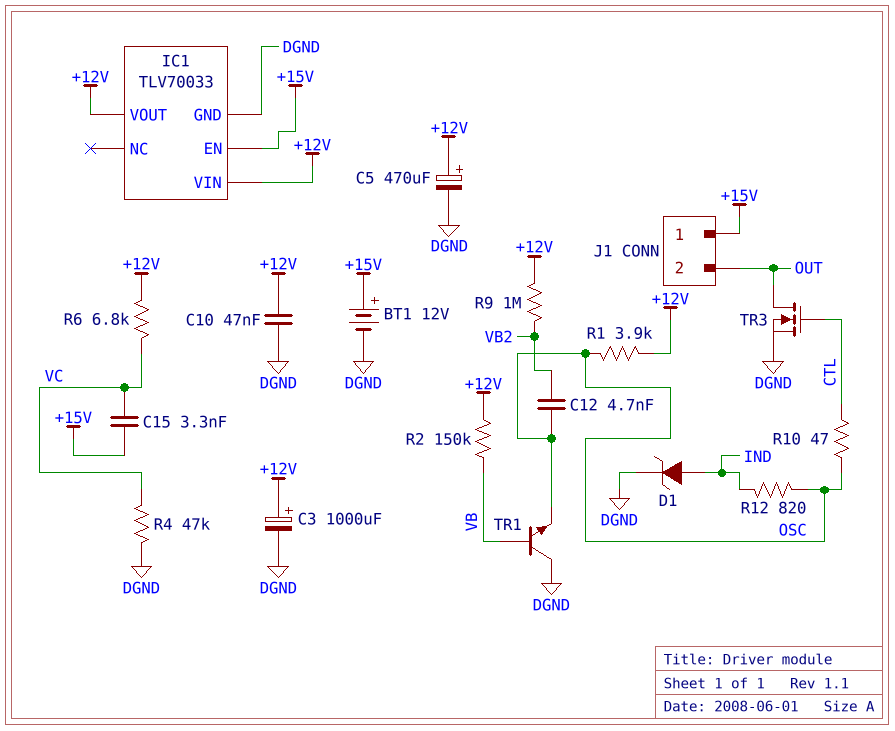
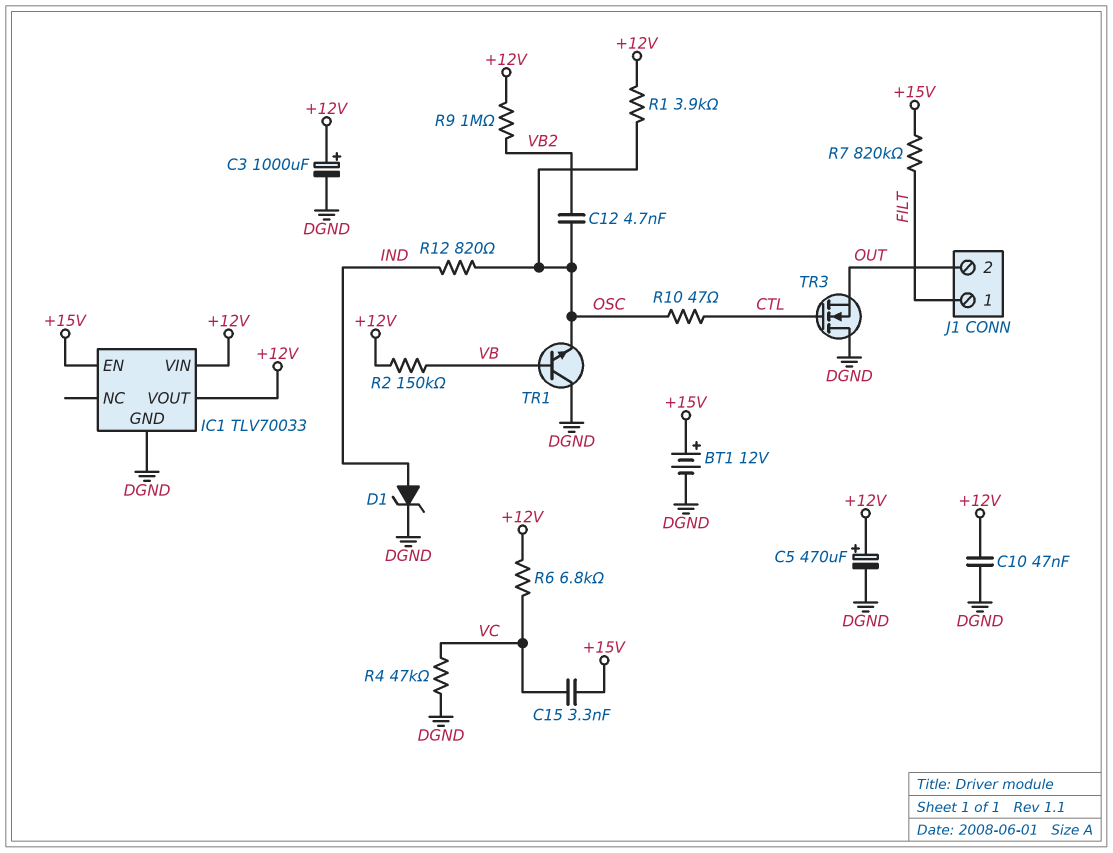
J1 pin 1: +15V -> FILT
R7: none -> 820k (+15V, FILT)
TR3: NMOS (G CTL, D OUT, S DGND) -> NMOS (G CTL, D DGND, S OUT)

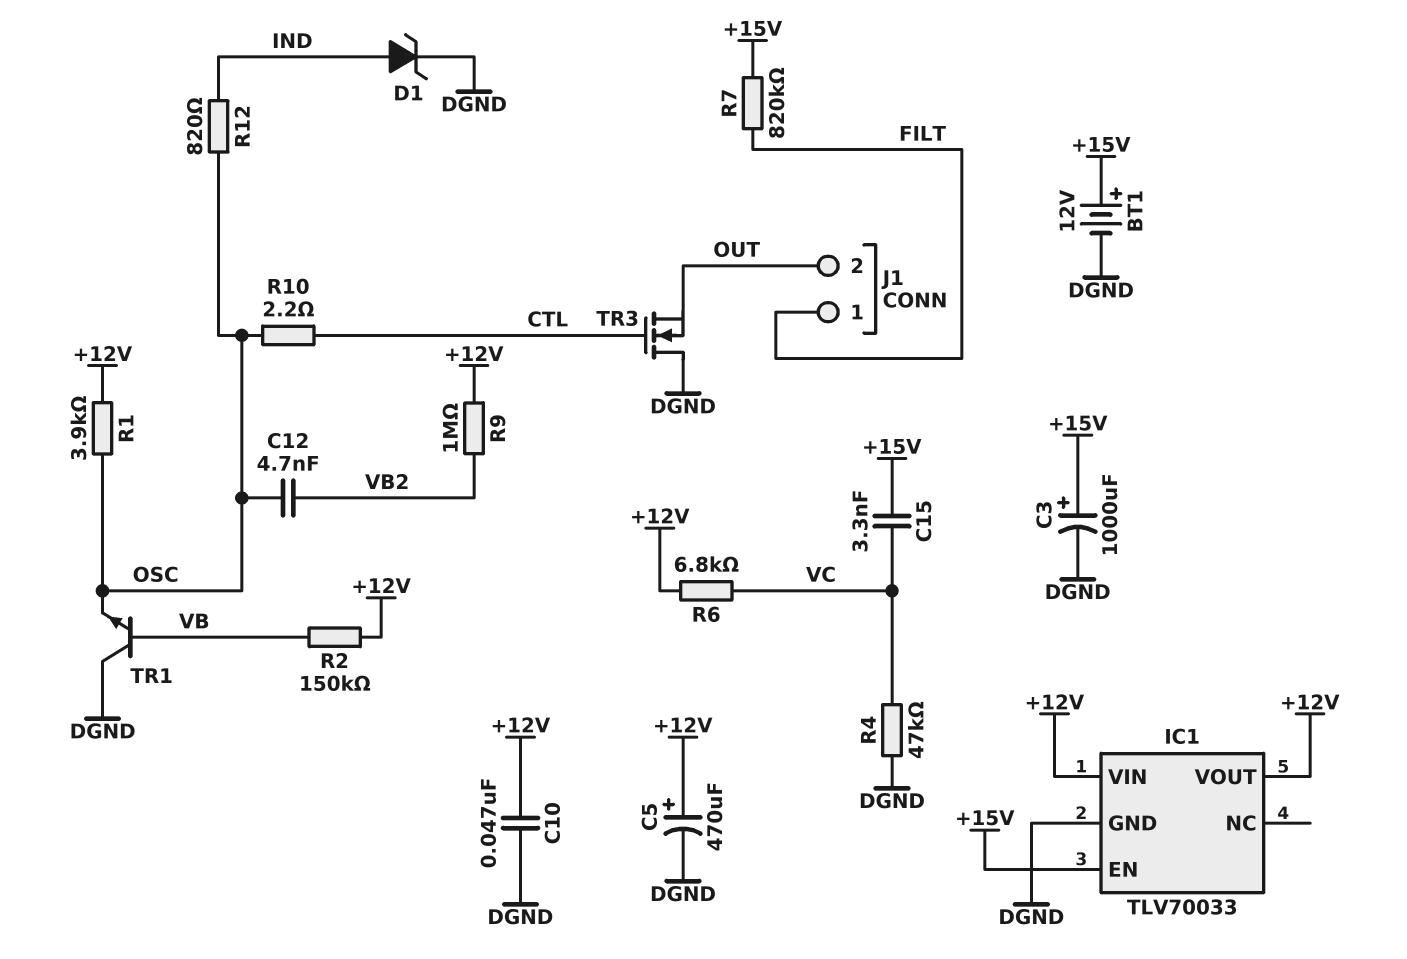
C3: 1000uF (plus +12V, minus DGND) -> 1000uF (plus +15V, minus DGND)
R10: 47 (CTL, OSC) -> 2.2 (CTL, OSC)

